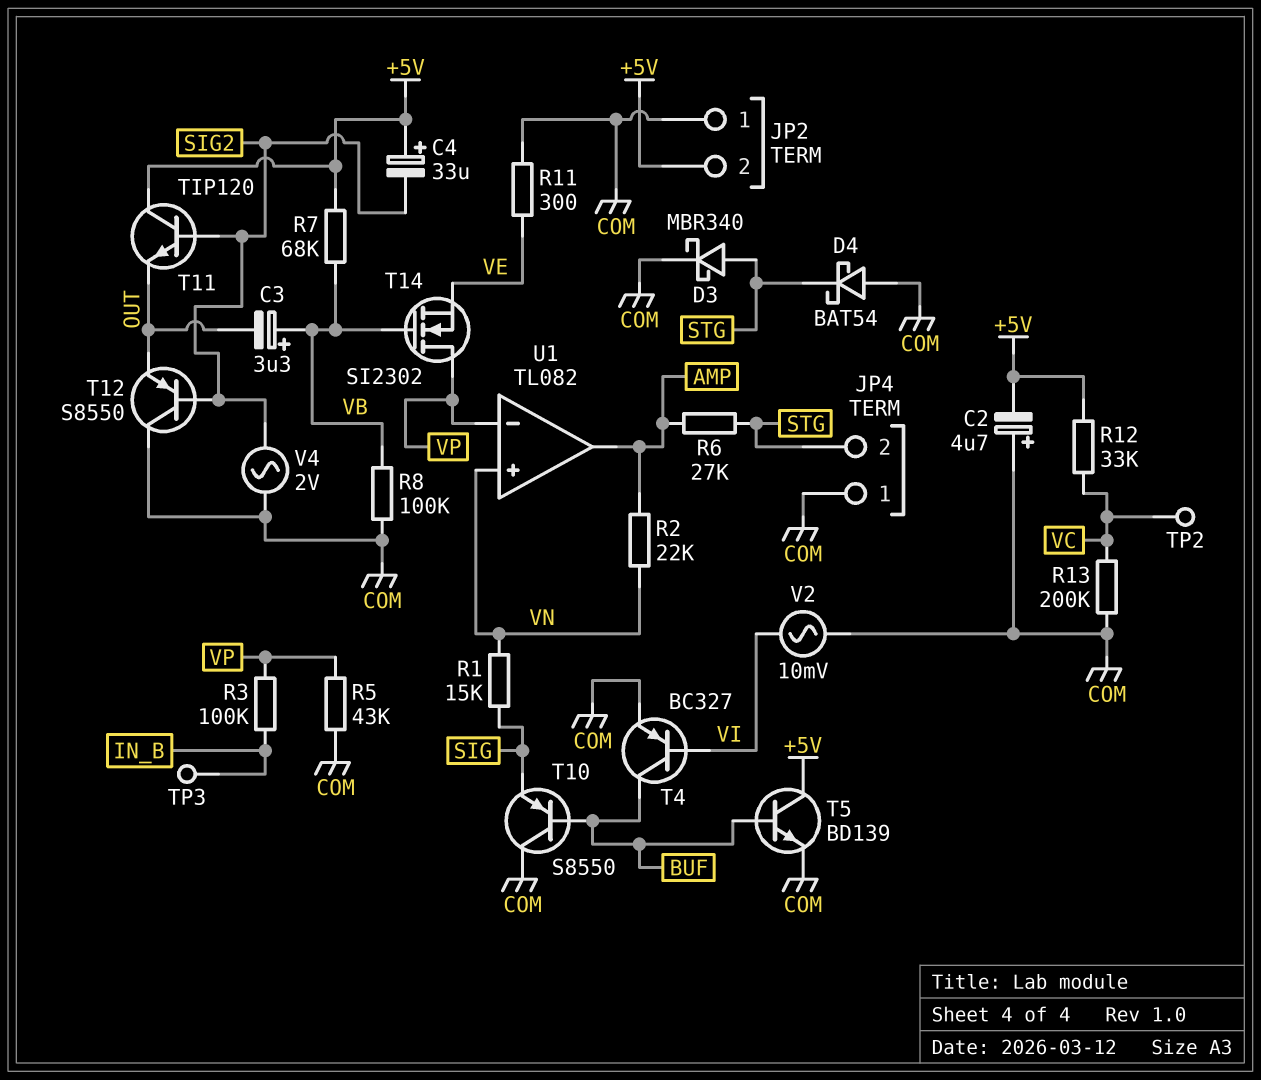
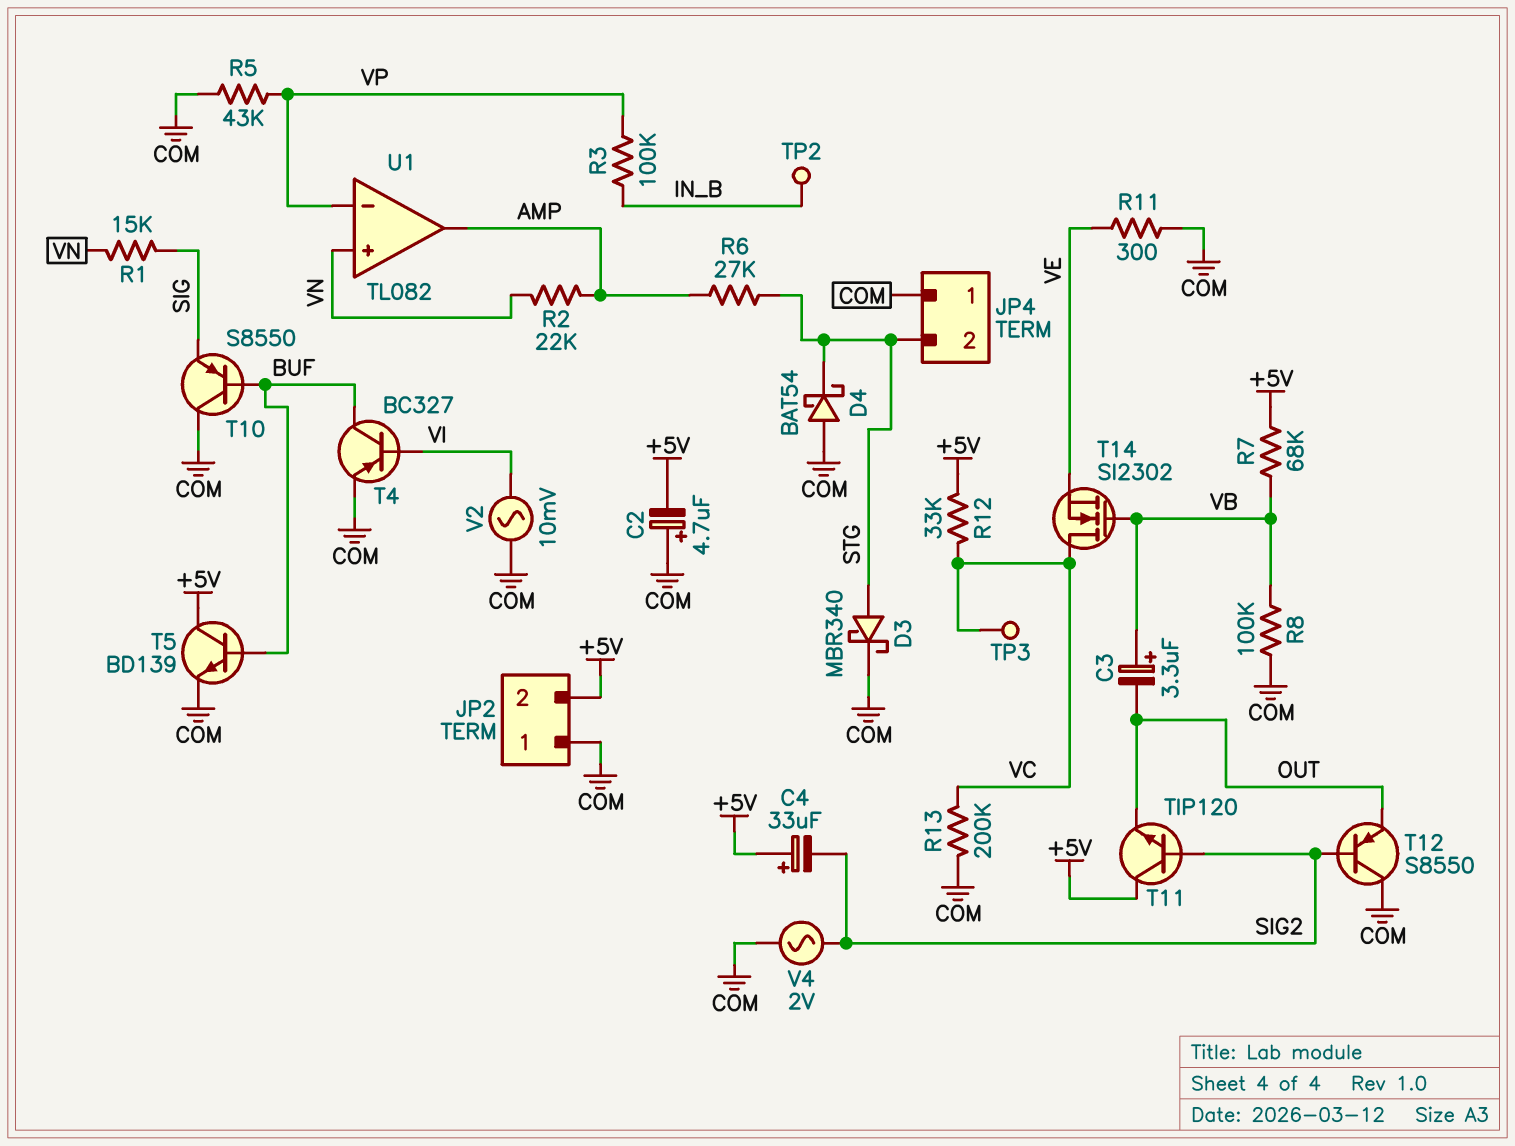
T14: NMOS SI2302 (G VB, D VP, S VE) -> NMOS SI2302 (G VB, D VC, S VE)
TP2: test point (VC) -> test point (IN_B)
TP3: test point (IN_B) -> test point (VC)

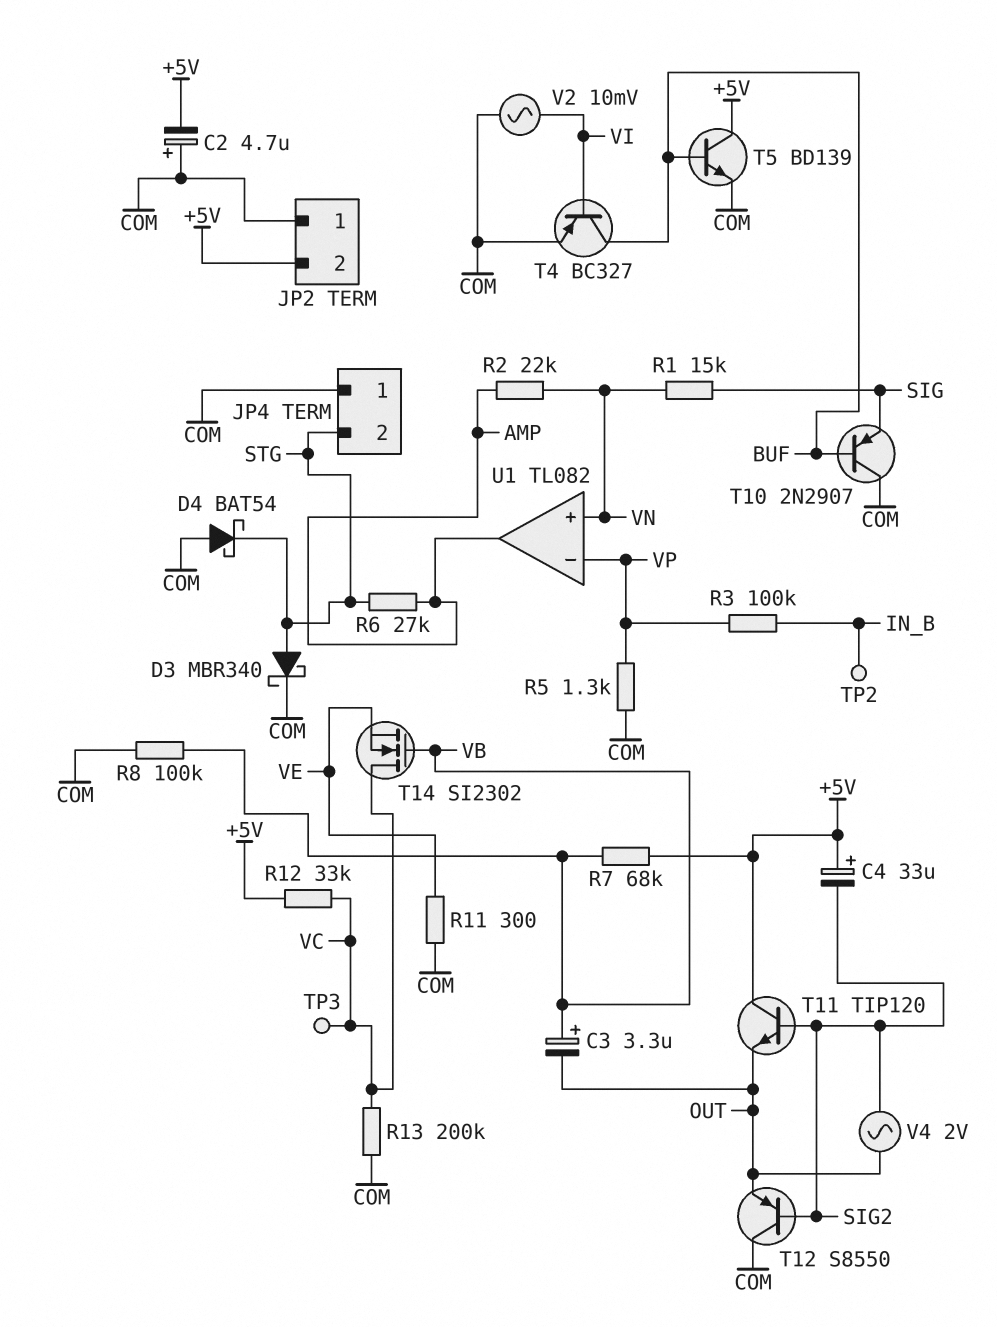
R5: 43k (COM, VP) -> 1.3k (COM, VP)
T10: PNP S8550 (B BUF, C COM, E SIG) -> PNP 2N2907 (B BUF, C COM, E SIG)
V4: AC 2V (COM, SIG2) -> AC 2V (OUT, SIG2)

